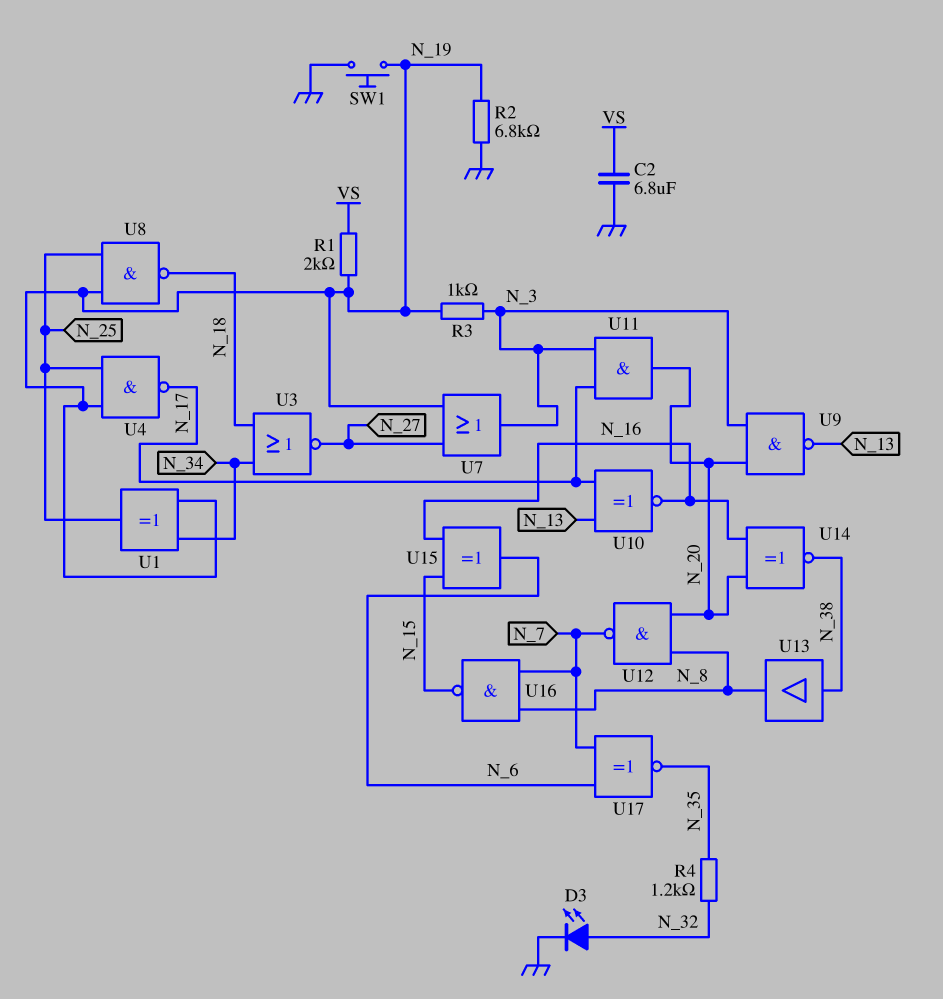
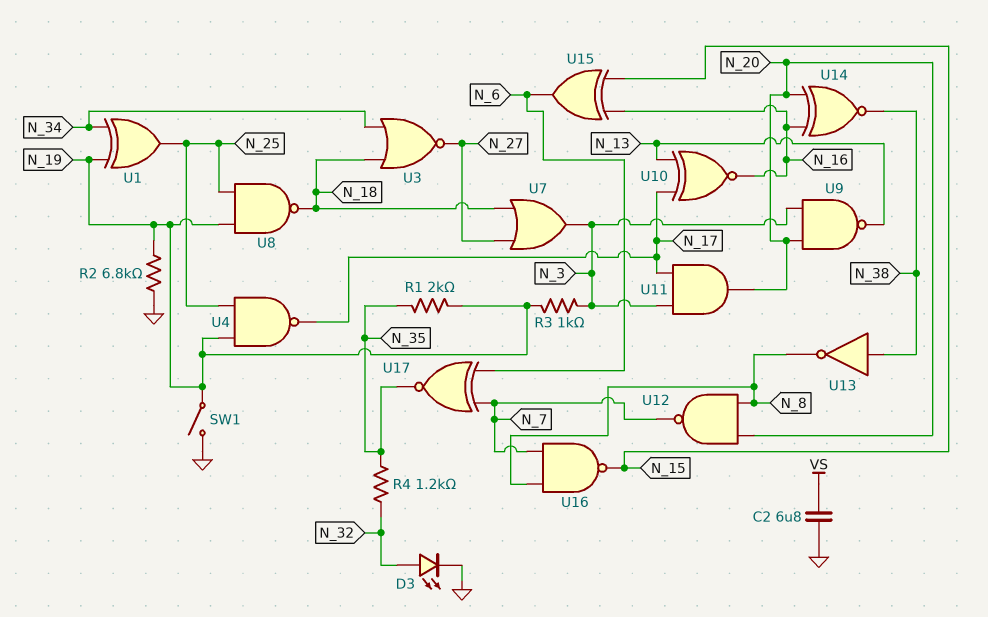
R1: 2k (N_19, VS) -> 2k (N_19, N_35)
SW1: button (GND, N_19) -> switch (GND, N_19)
U7: OR (in N_19, in N_27, out N_3) -> OR (in N_18, in N_27, out N_3)
U13: buffer (in N_38, out N_8) -> NOT (in N_38, out N_8)

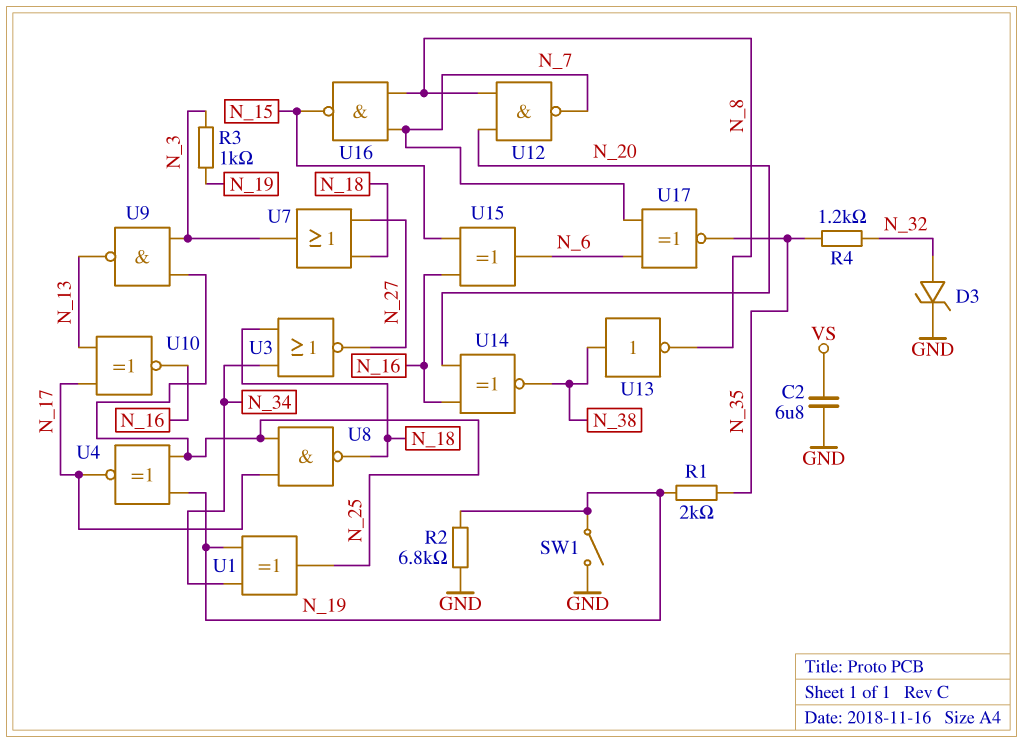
D3: LED (A N_32, K GND) -> zener (A N_32, K GND)
U4: NAND (in N_19, in N_25, out N_17) -> XNOR (in N_19, in N_25, out N_17)
U8: NAND (in N_19, in N_25, out N_18) -> NAND (in N_17, in N_25, out N_18)
U9: NAND (in N_3, in N_20, out N_13) -> NAND (in N_3, in N_25, out N_13)
U11: AND (in N_3, in N_17, out N_20) -> none

